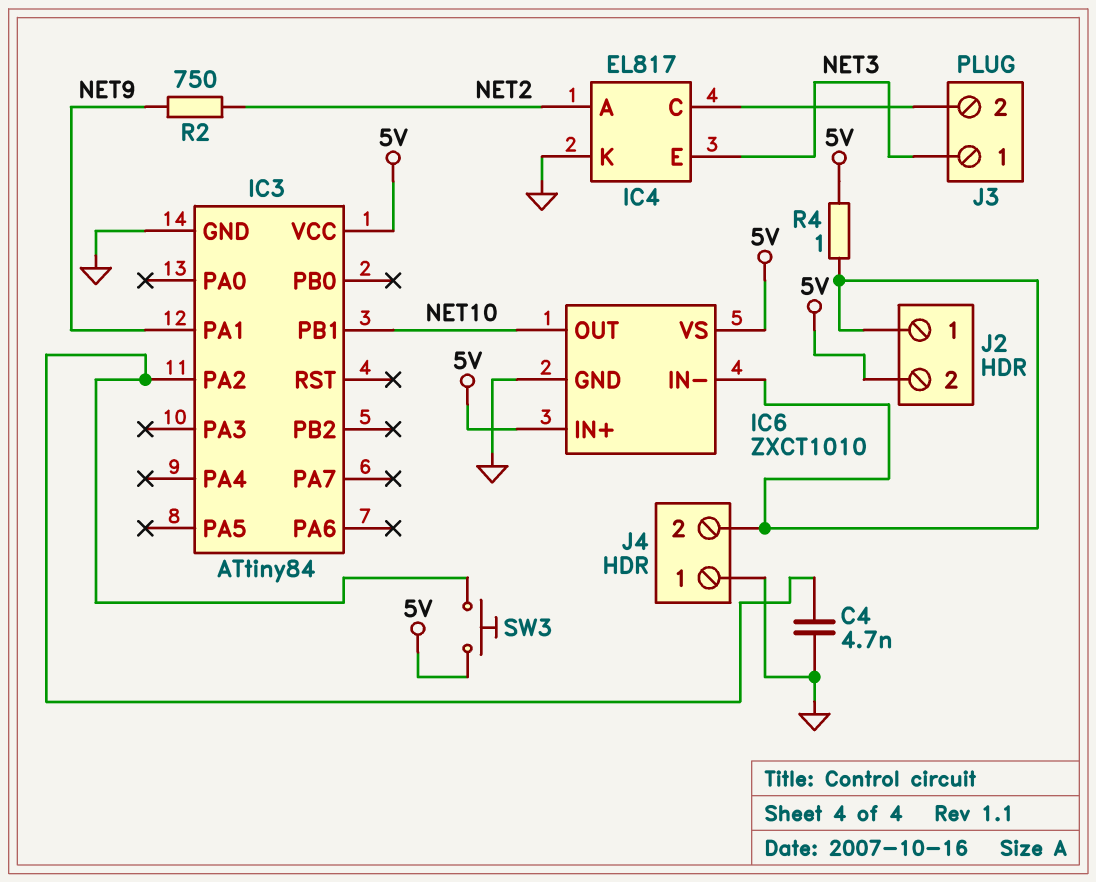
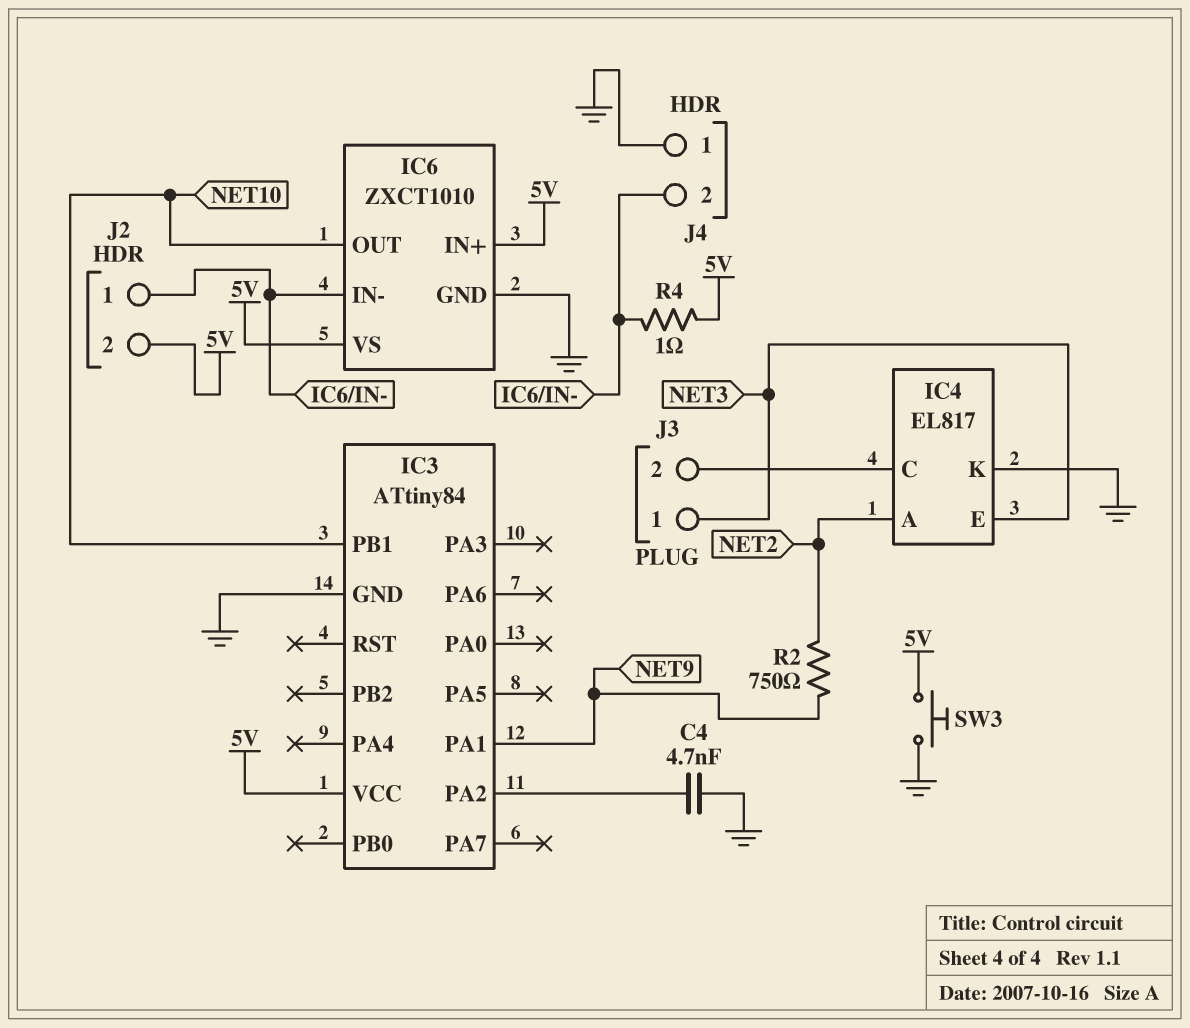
SW3: button (5V, IC3/PA2) -> button (5V, GND)

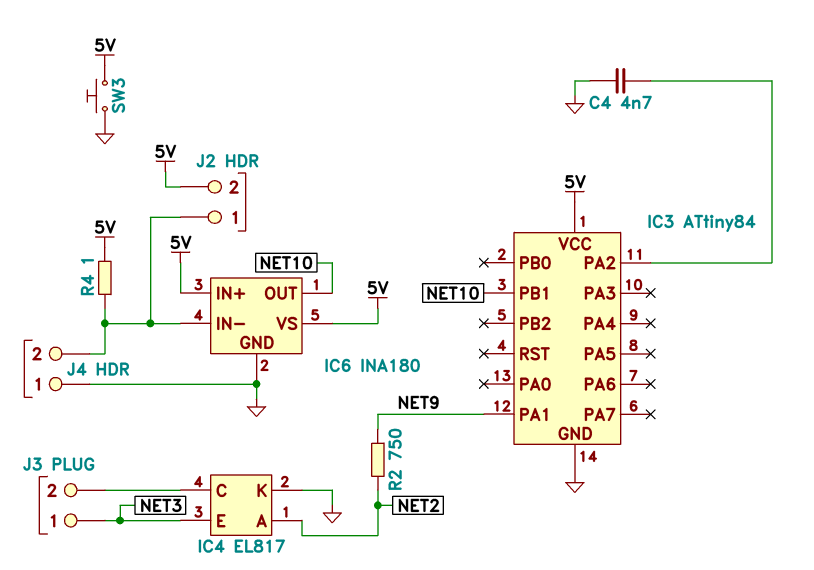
IC6: ZXCT1010 -> INA180

